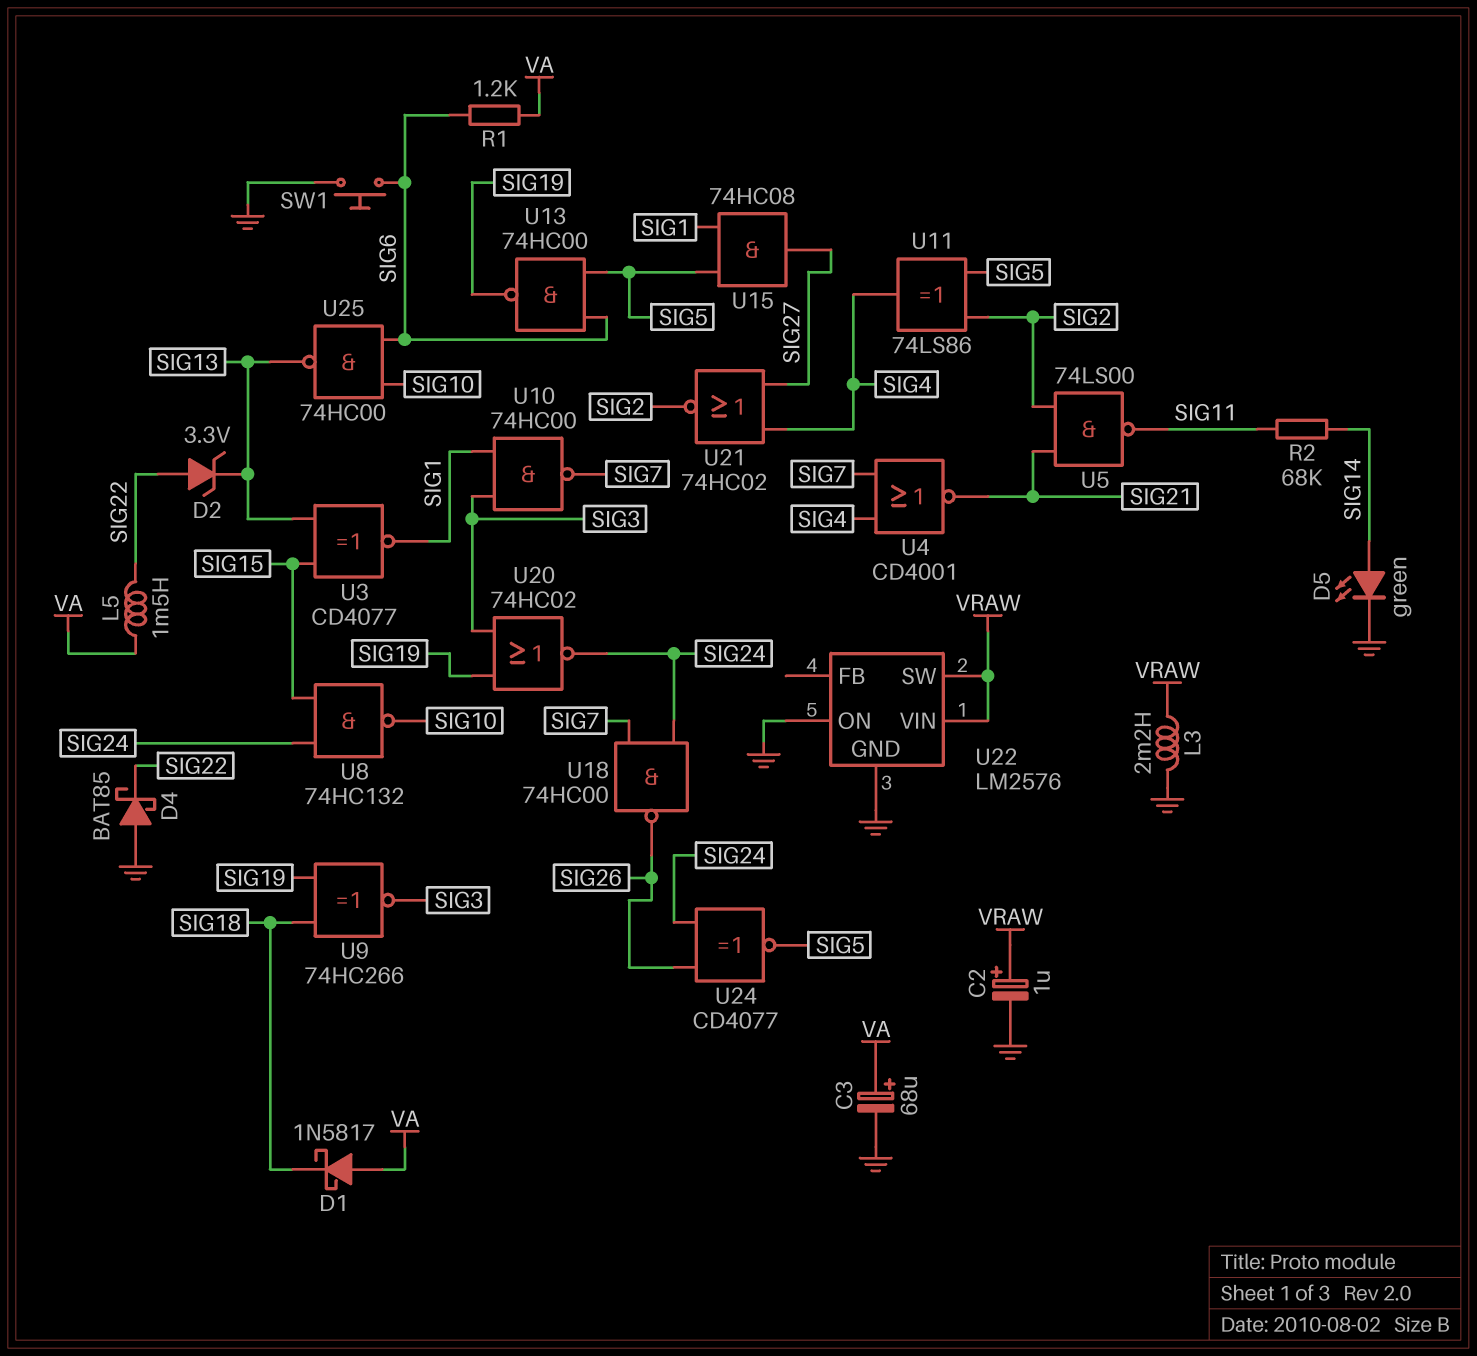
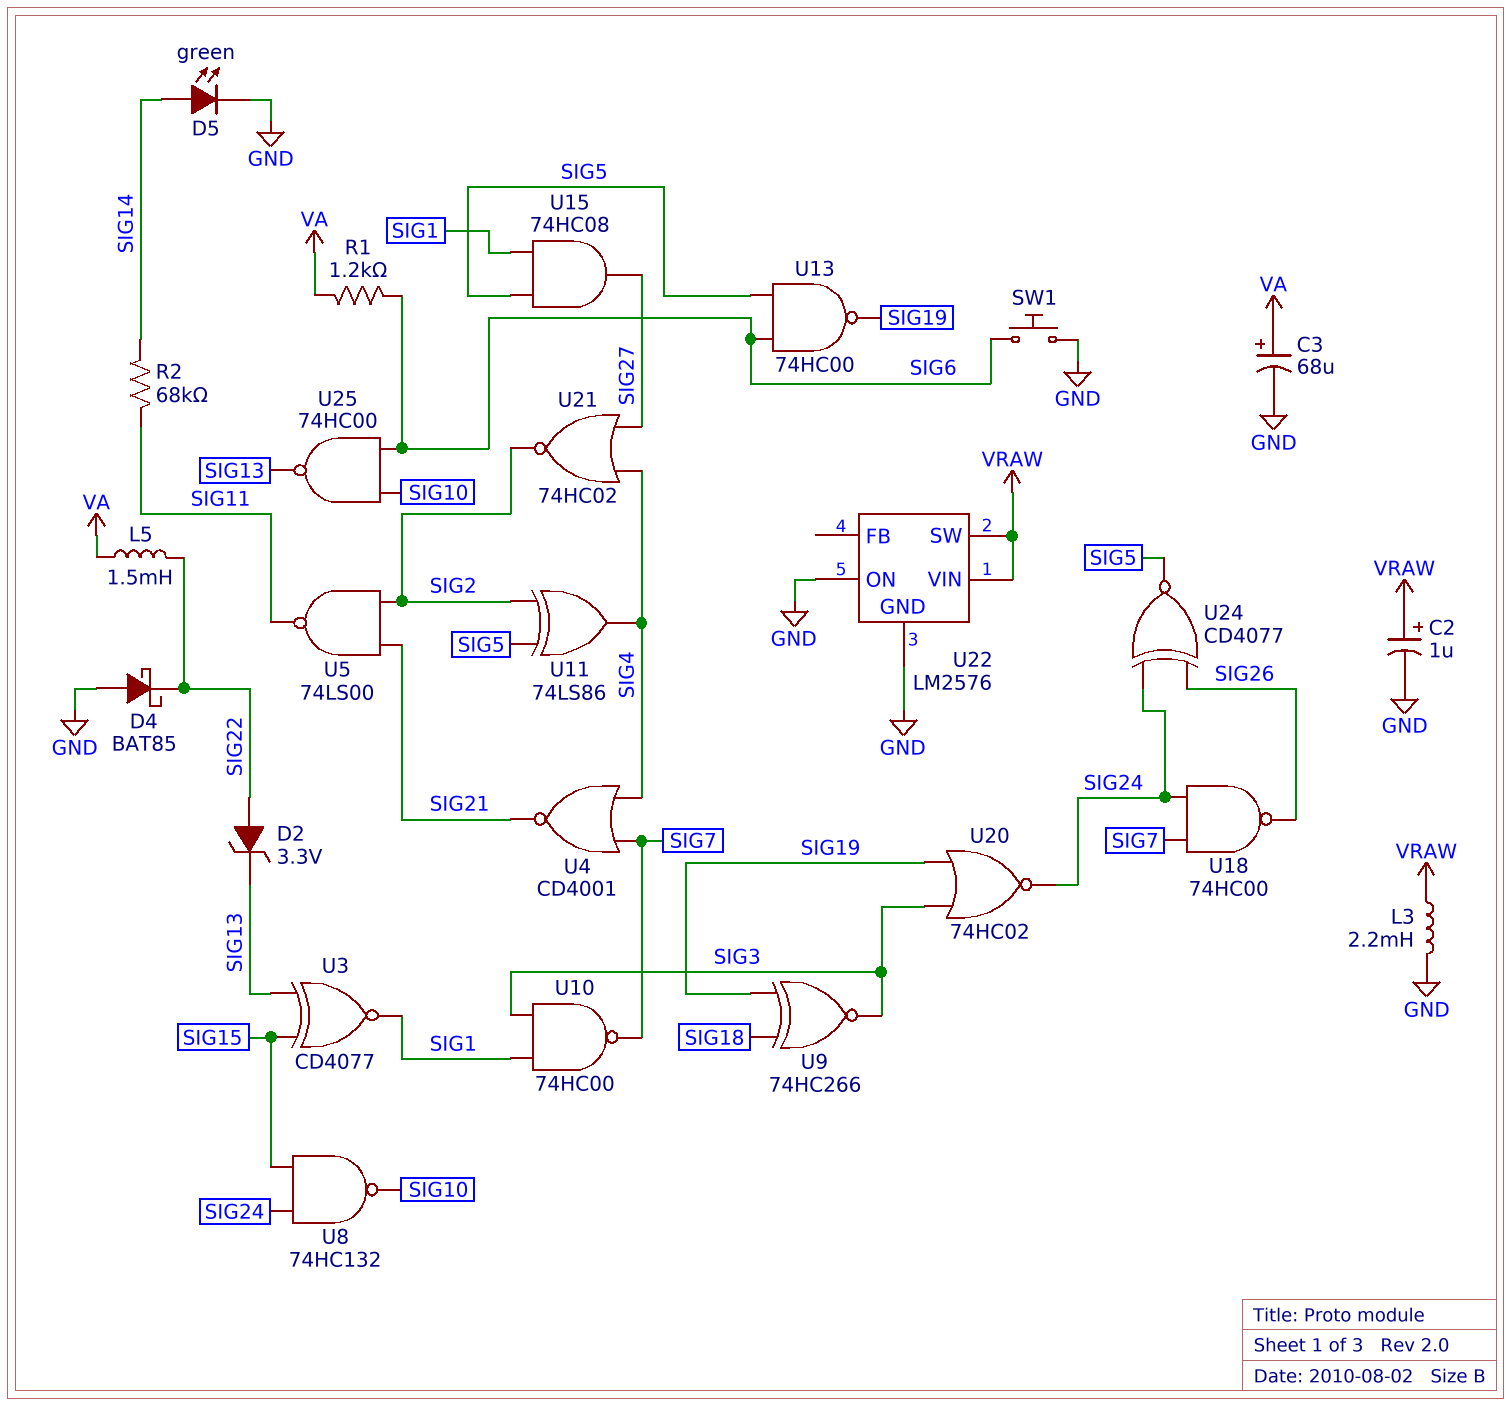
D1: schottky 1N5817 (A VA, K SIG18) -> none

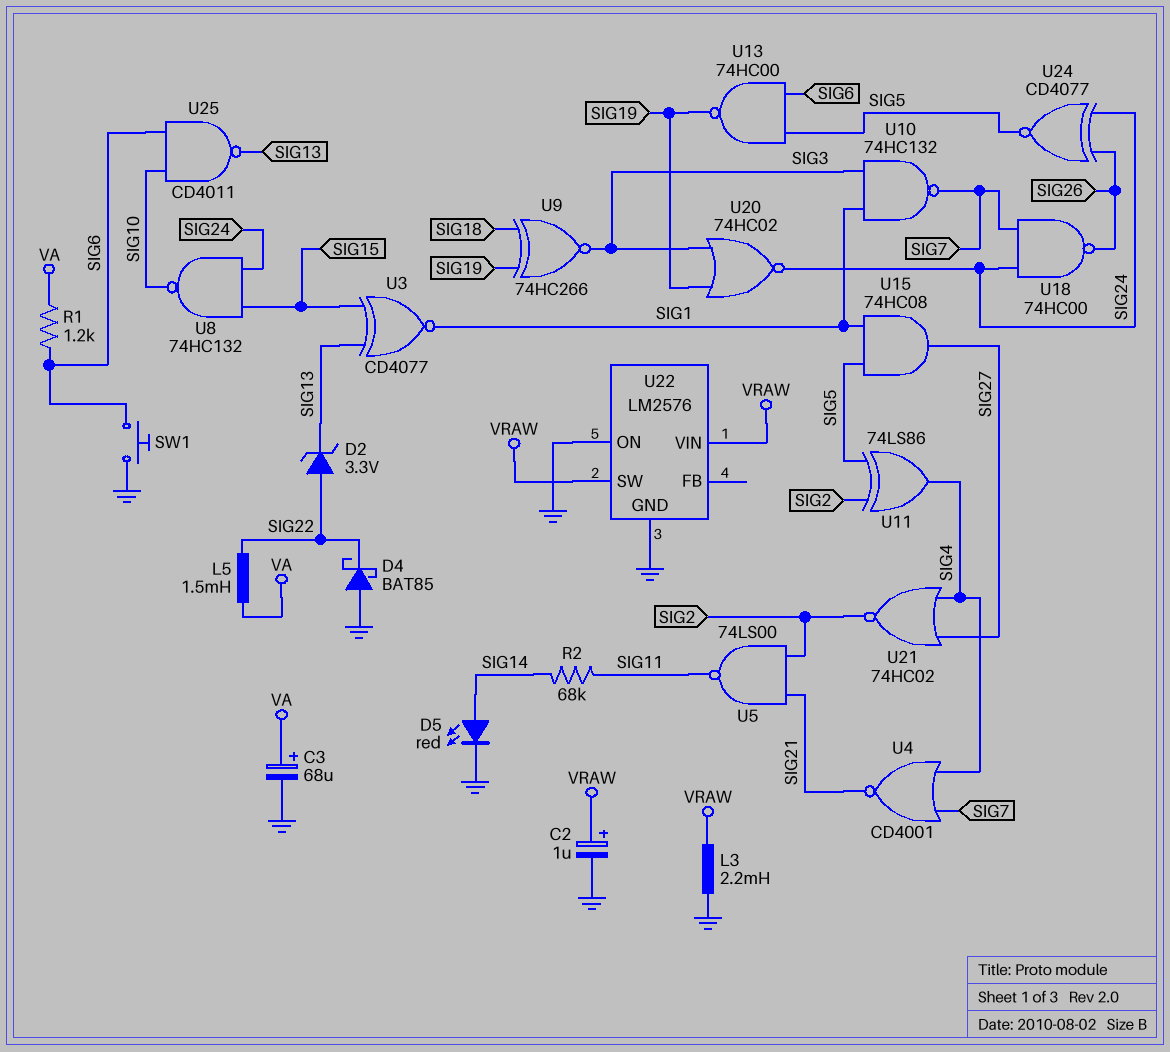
D5: LED green (A SIG14, K GND) -> LED red (A SIG14, K GND)
U10: NAND 74HC00 (in SIG1, in SIG3, out SIG7) -> NAND 74HC132 (in SIG1, in SIG3, out SIG7)
U25: NAND 74HC00 (in SIG6, in SIG10, out SIG13) -> NAND CD4011 (in SIG6, in SIG10, out SIG13)

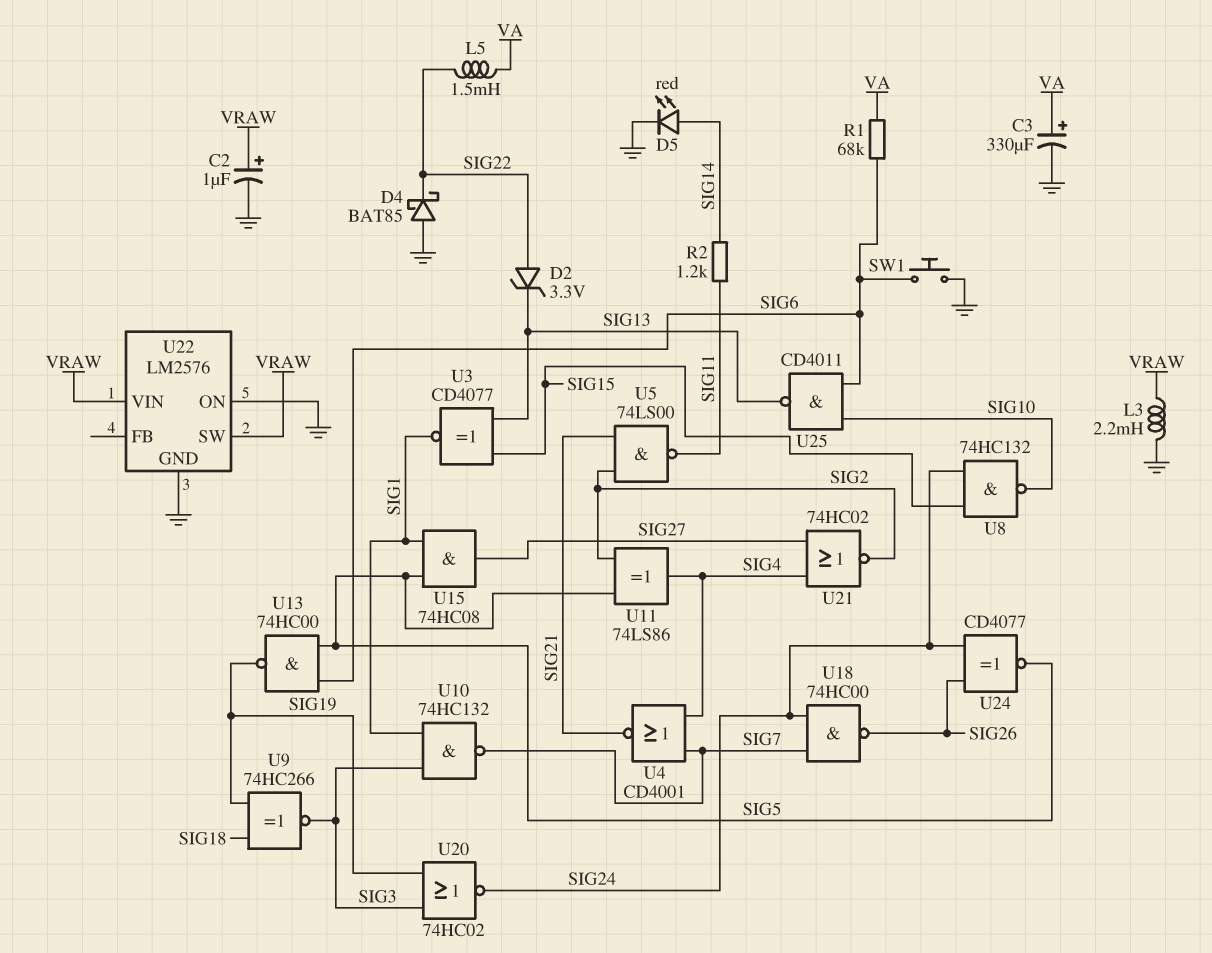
C3: 68uF (plus VA, minus GND) -> 330uF (plus VA, minus GND)
R1: 1.2k (SIG6, VA) -> 68k (SIG6, VA)
R2: 68k (SIG11, SIG14) -> 1.2k (SIG11, SIG14)

